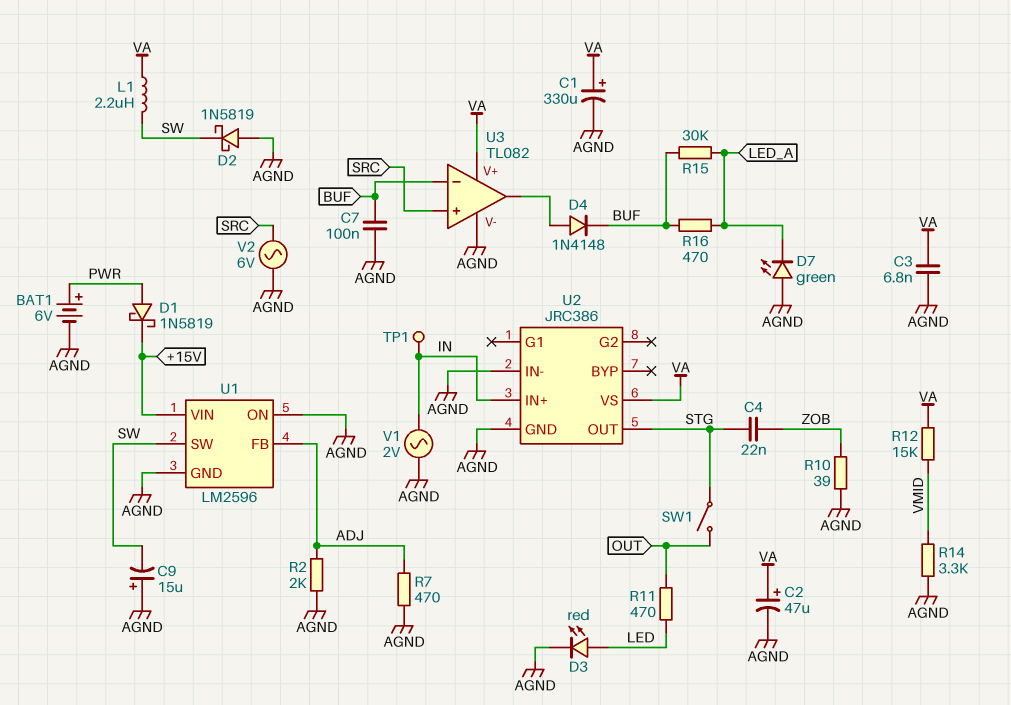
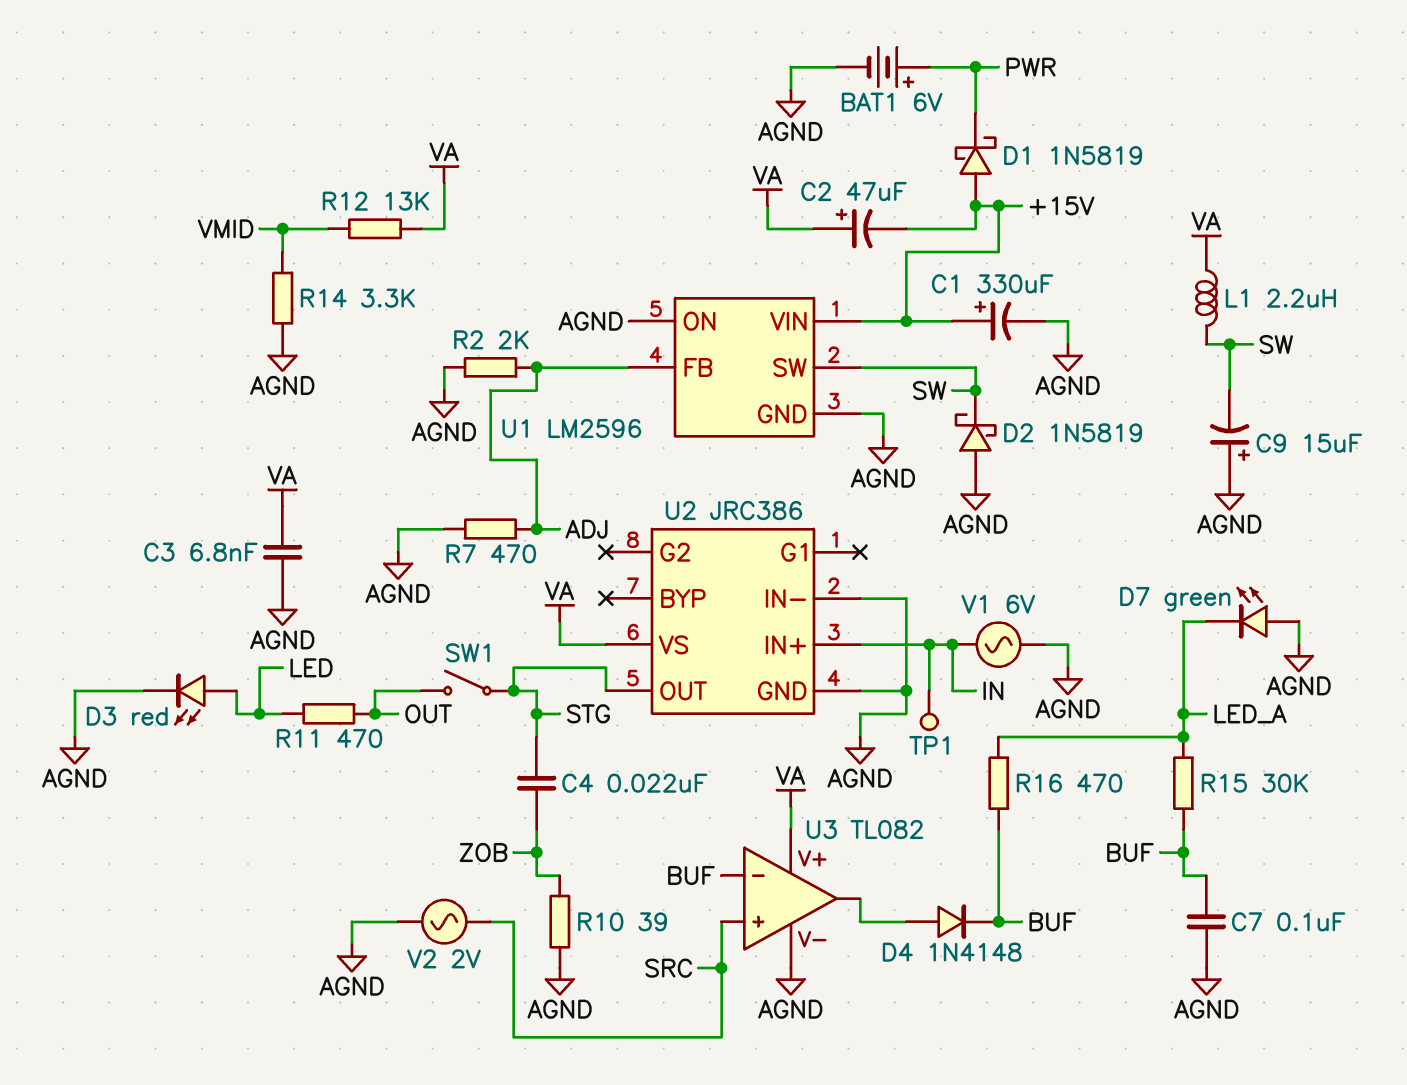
C1: 330uF (plus VA, minus AGND) -> 330uF (plus +15V, minus AGND)
C2: 47uF (plus VA, minus AGND) -> 47uF (plus VA, minus +15V)
D1: schottky 1N5819 (A PWR, K +15V) -> schottky 1N5819 (A +15V, K PWR)
R12: 15k (VA, VMID) -> 13k (VA, VMID)
V1: AC 2V (AGND, IN) -> AC 6V (AGND, IN)
V2: AC 6V (AGND, SRC) -> AC 2V (AGND, SRC)

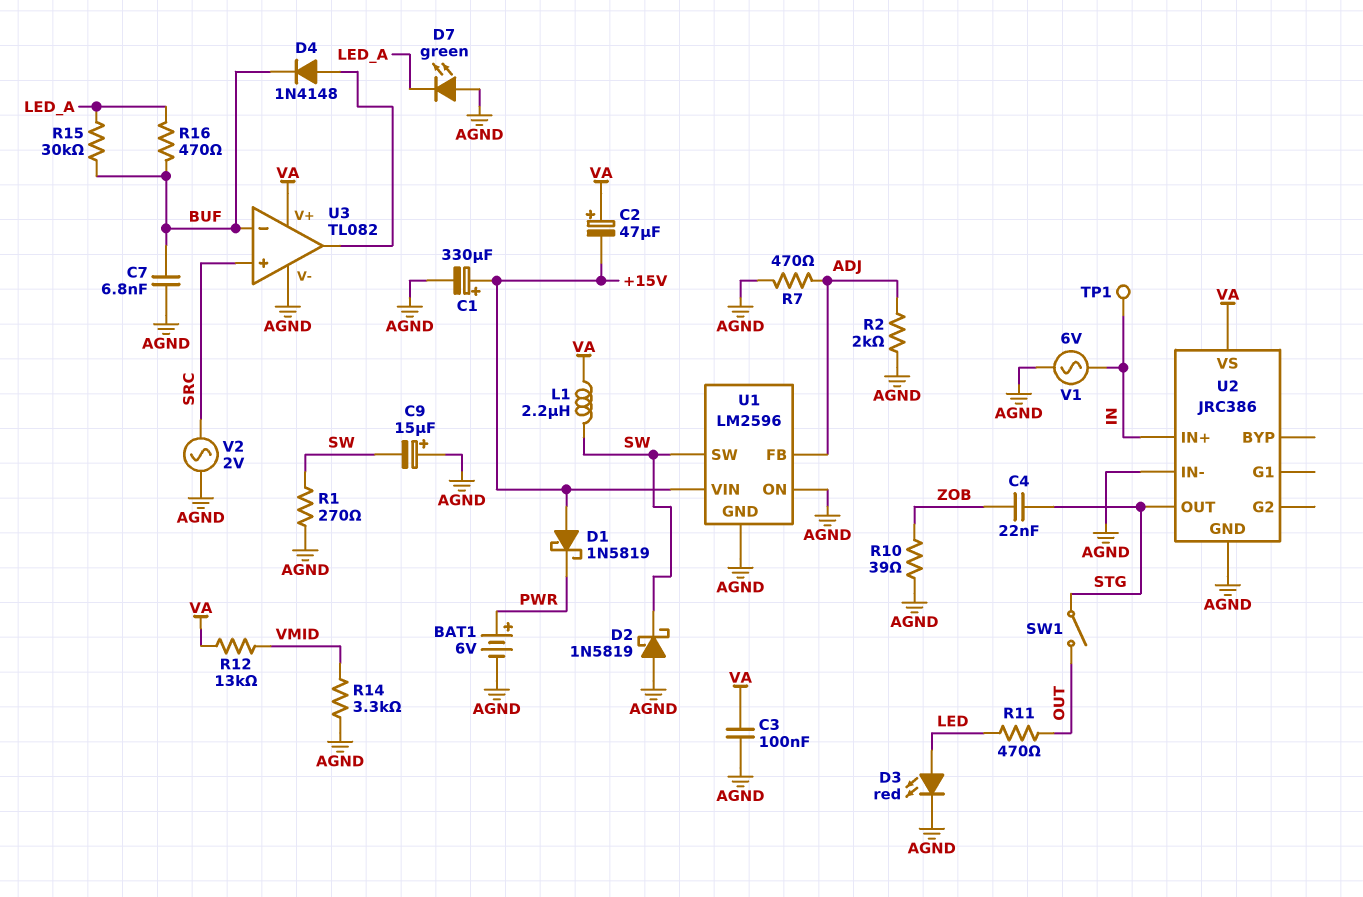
C3: 6.8nF (AGND, VA) -> 100nF (AGND, VA)
C7: 100nF (AGND, BUF) -> 6.8nF (AGND, BUF)
R1: none -> 270 (AGND, SW)

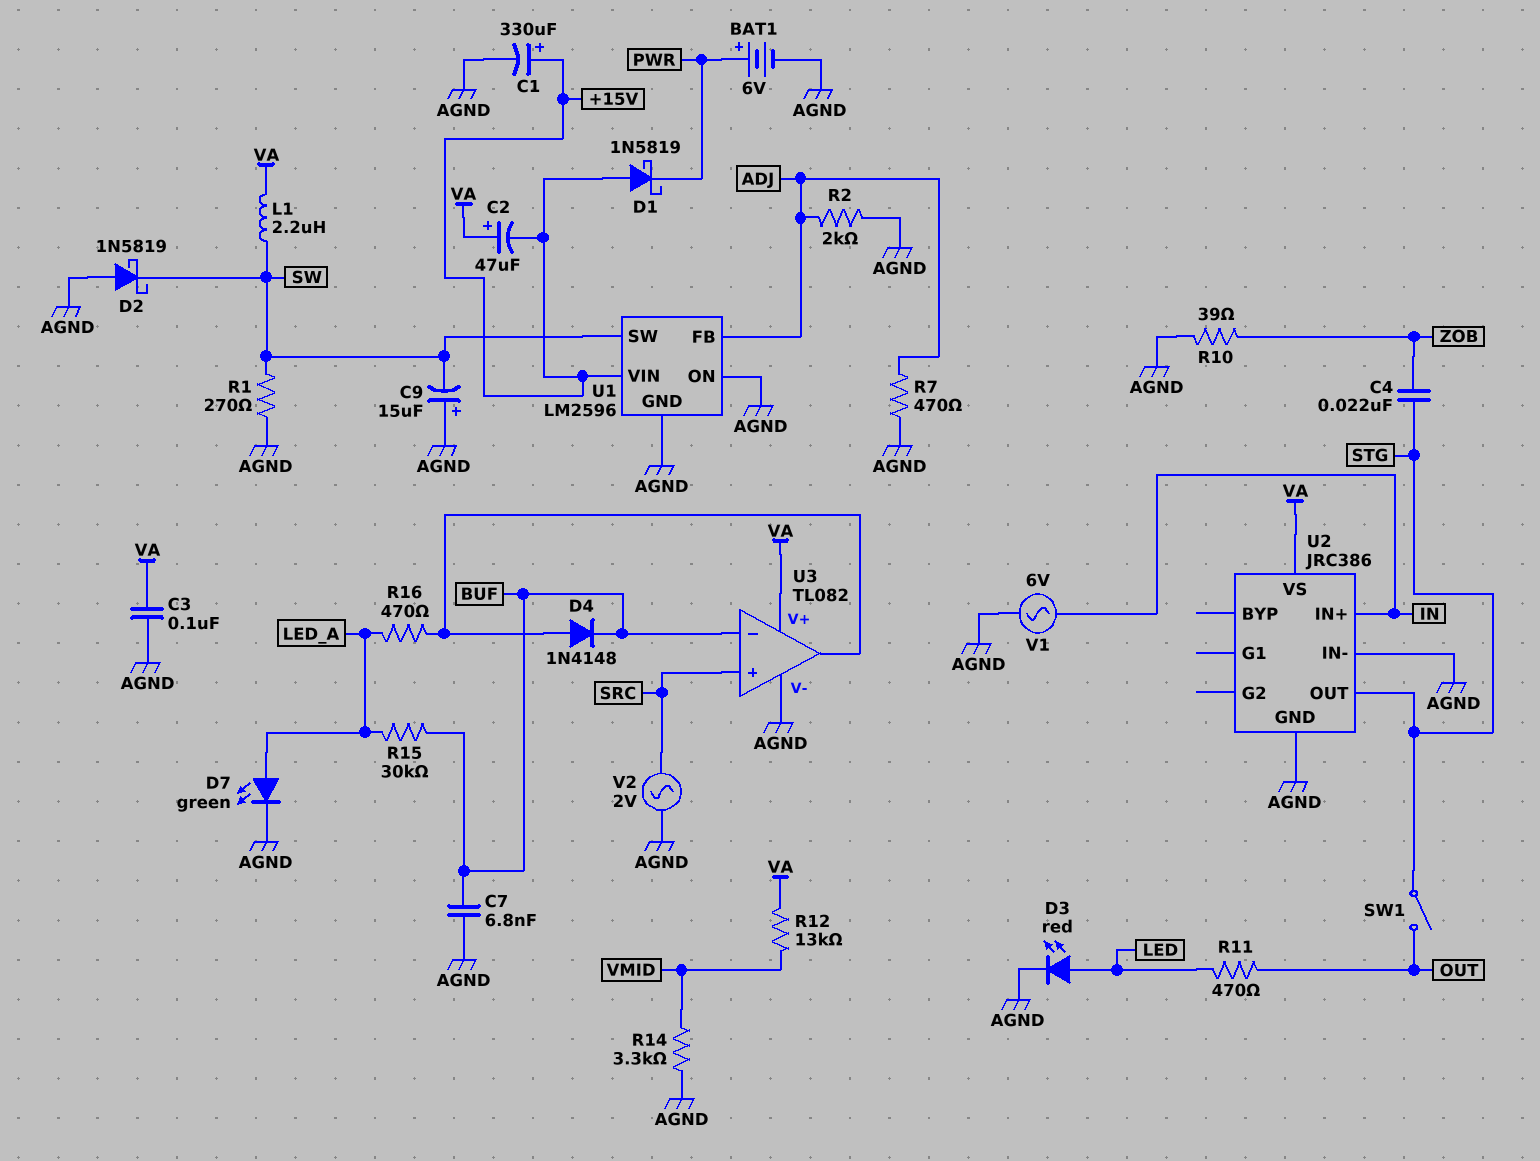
D7: LED green (A AGND, K LED_A) -> LED green (A LED_A, K AGND)
R16: 470 (BUF, LED_A) -> 470 (LED_A, U3/out)
TP1: test point (IN) -> none

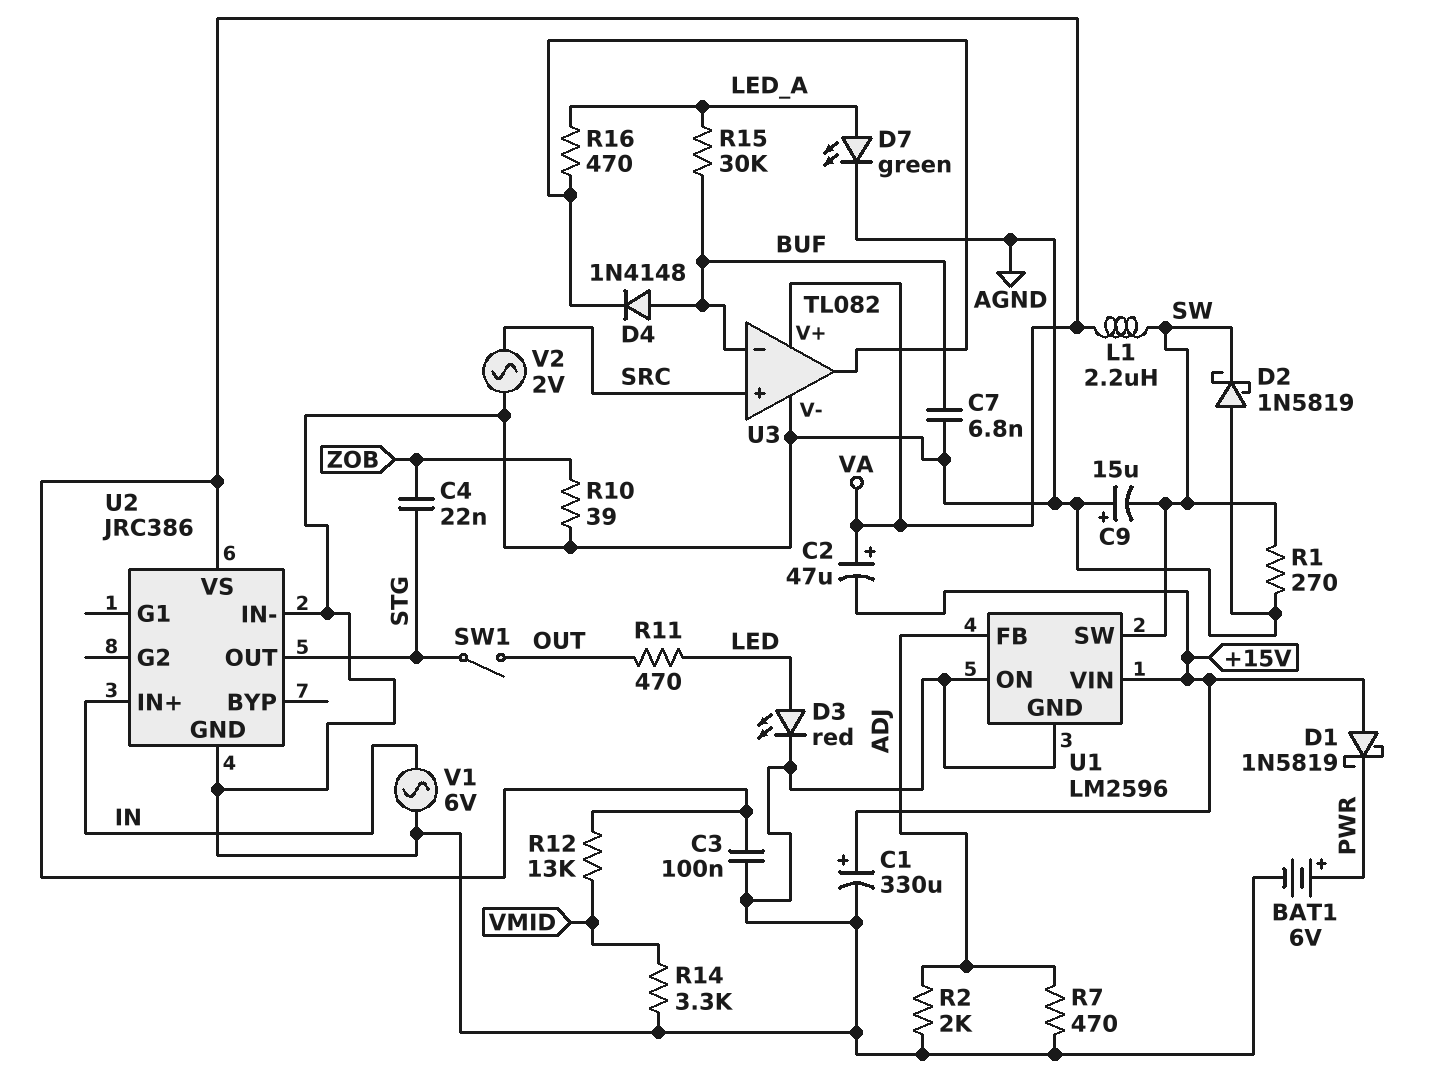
D4: diode 1N4148 (A U3/out, K BUF) -> diode 1N4148 (A BUF, K U3/out)

